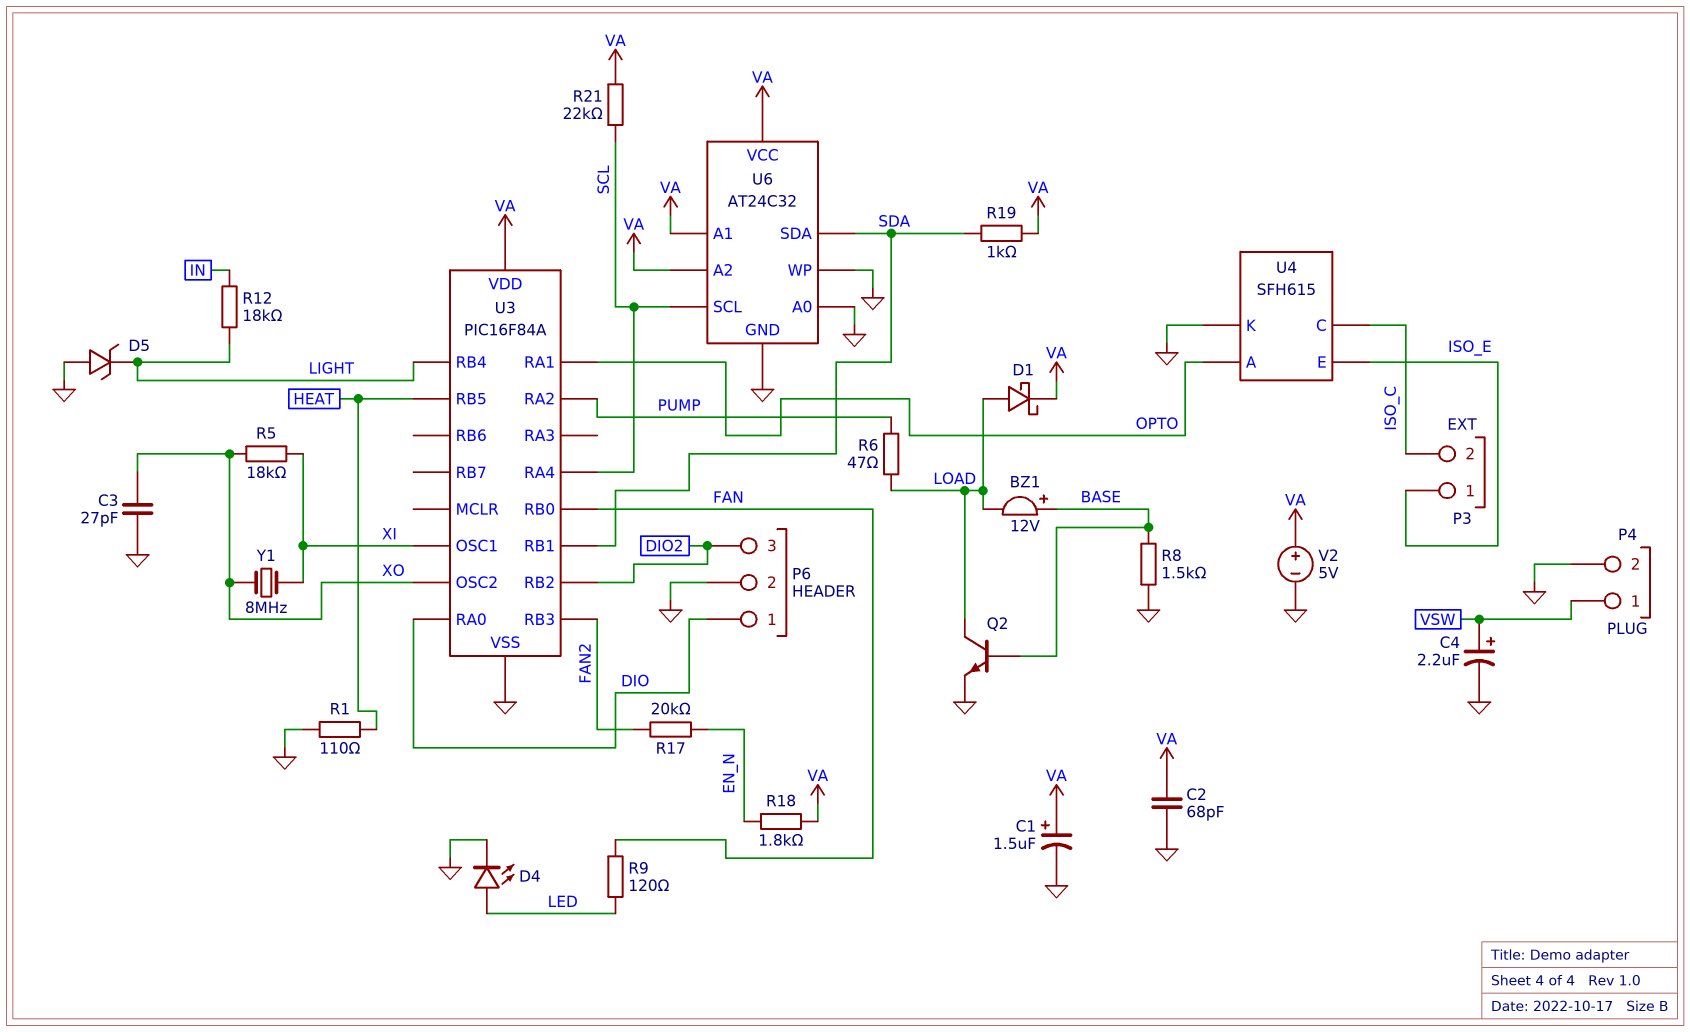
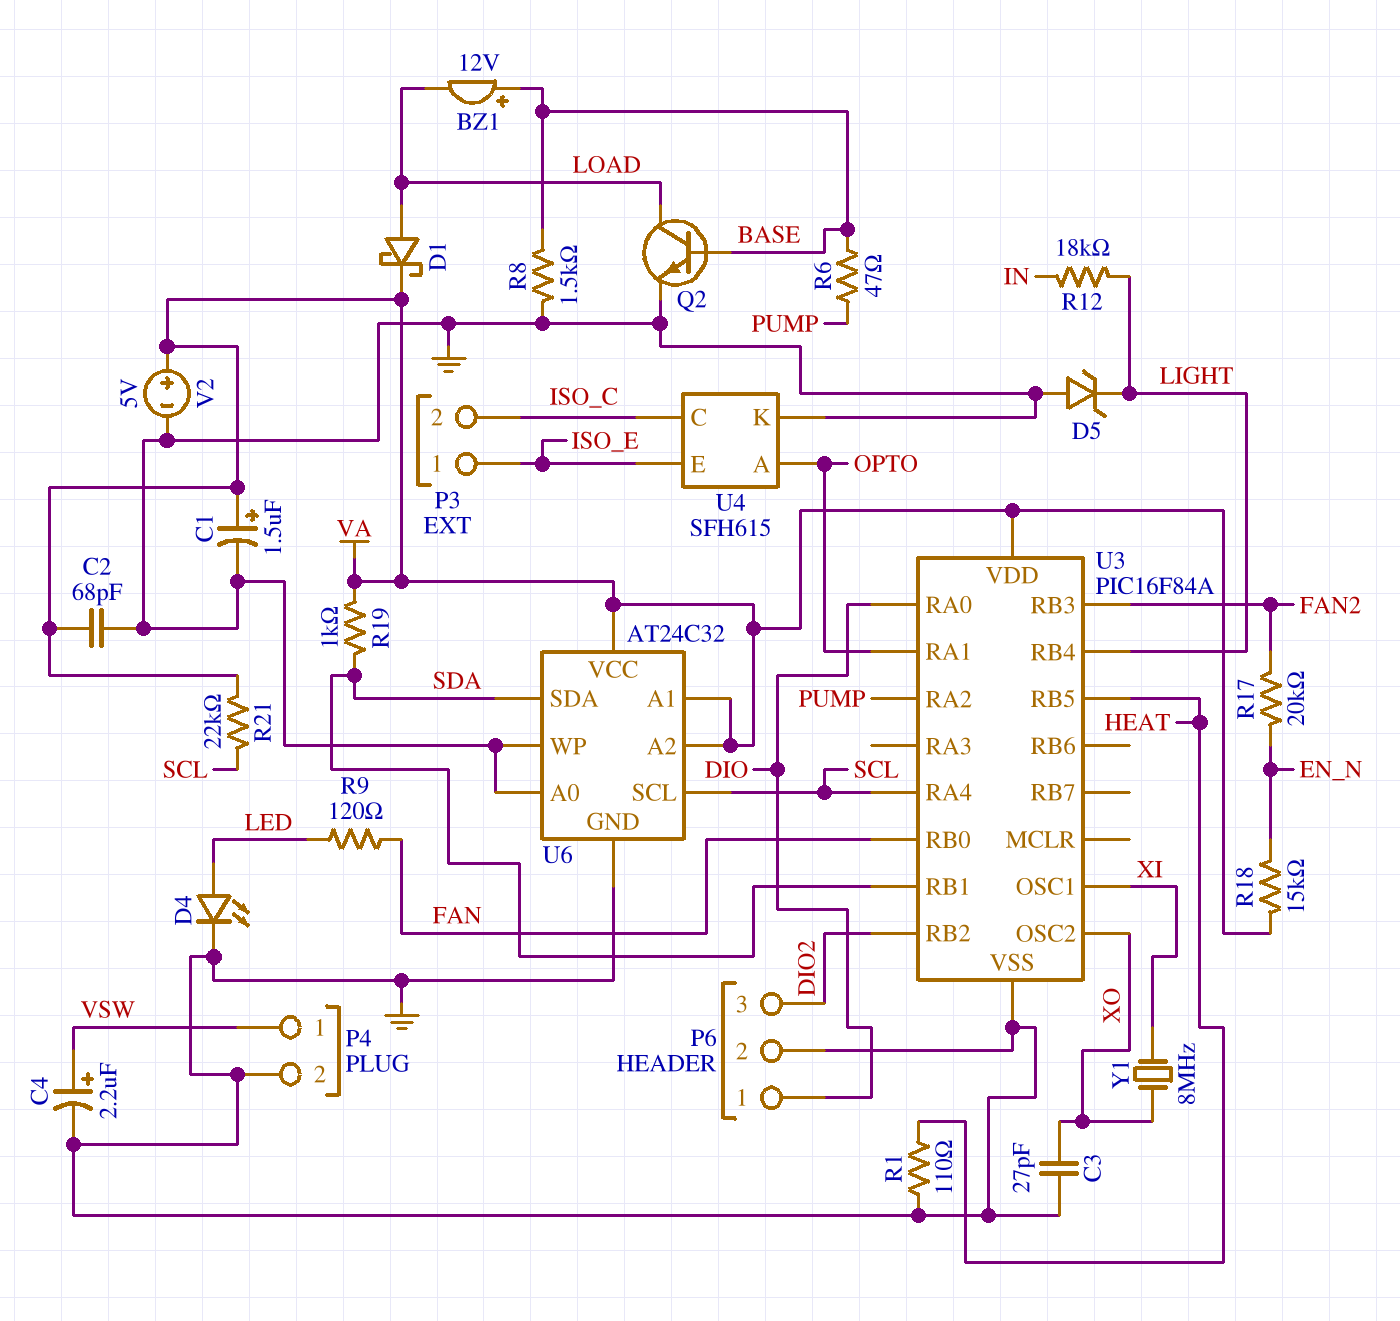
R5: 18k (XI, XO) -> none
R6: 47 (LOAD, PUMP) -> 47 (BASE, PUMP)
R18: 1.8k (EN_N, VA) -> 15k (EN_N, VA)

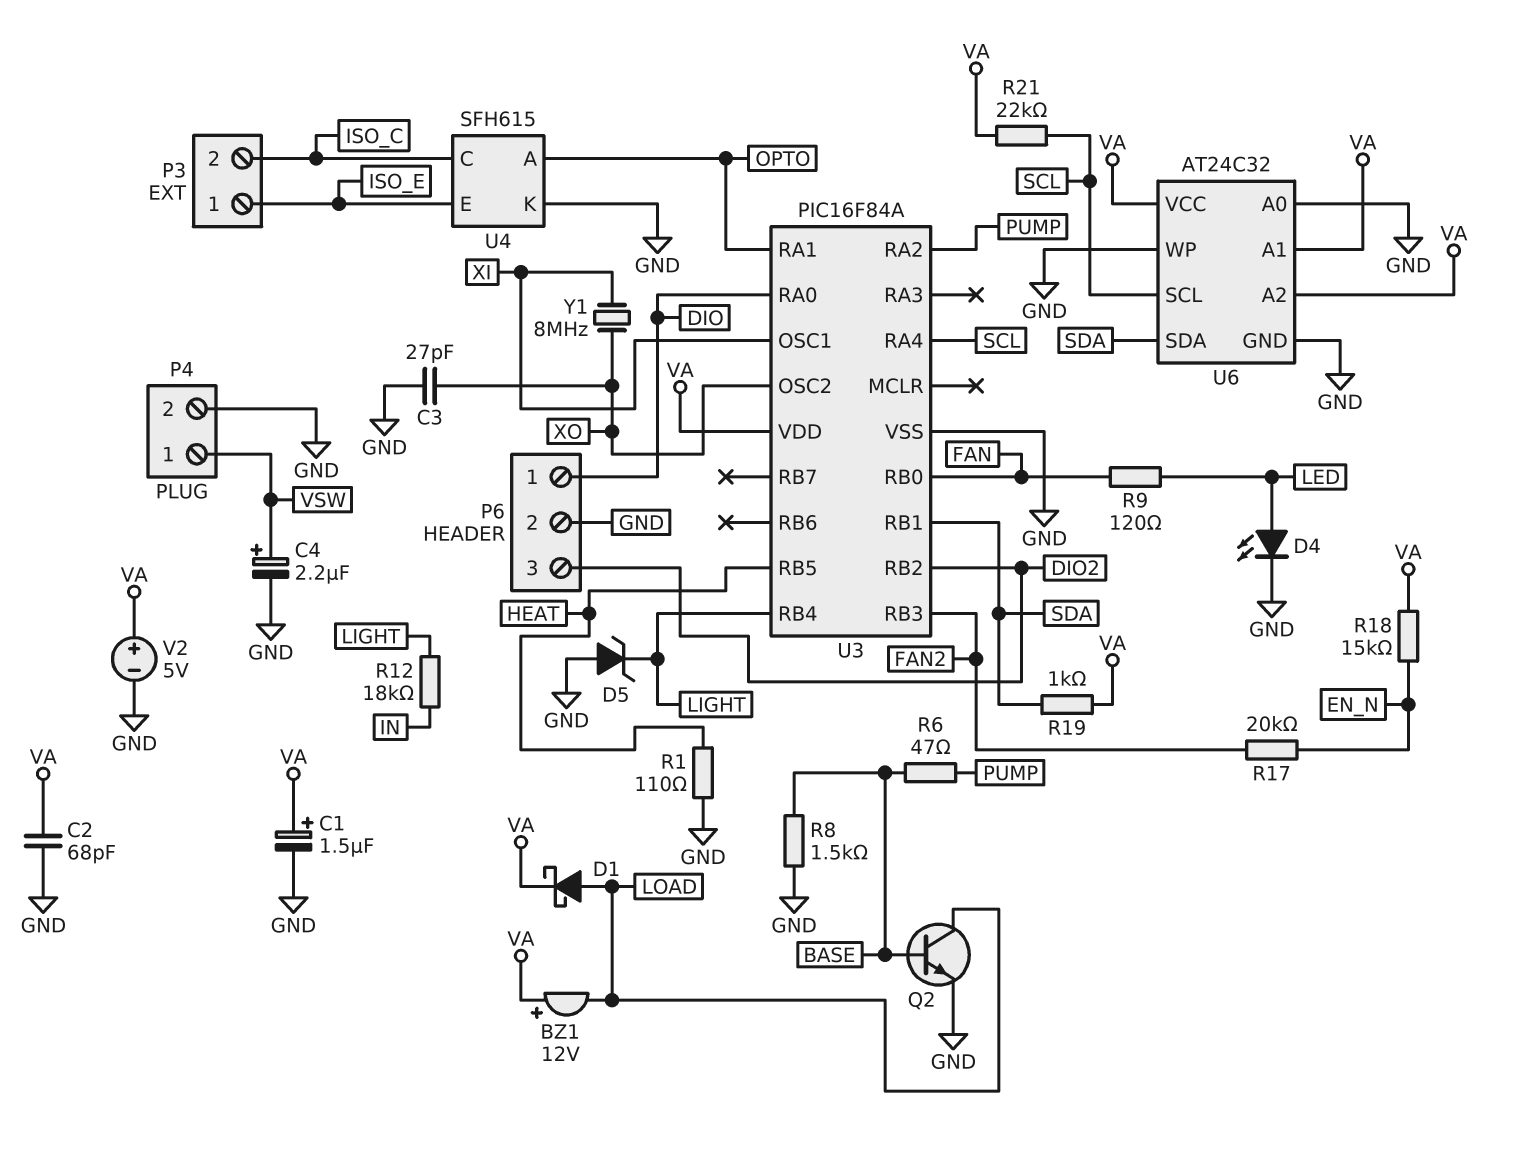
BZ1: buzzer 12V (plus BASE, minus LOAD) -> buzzer 12V (plus VA, minus LOAD)

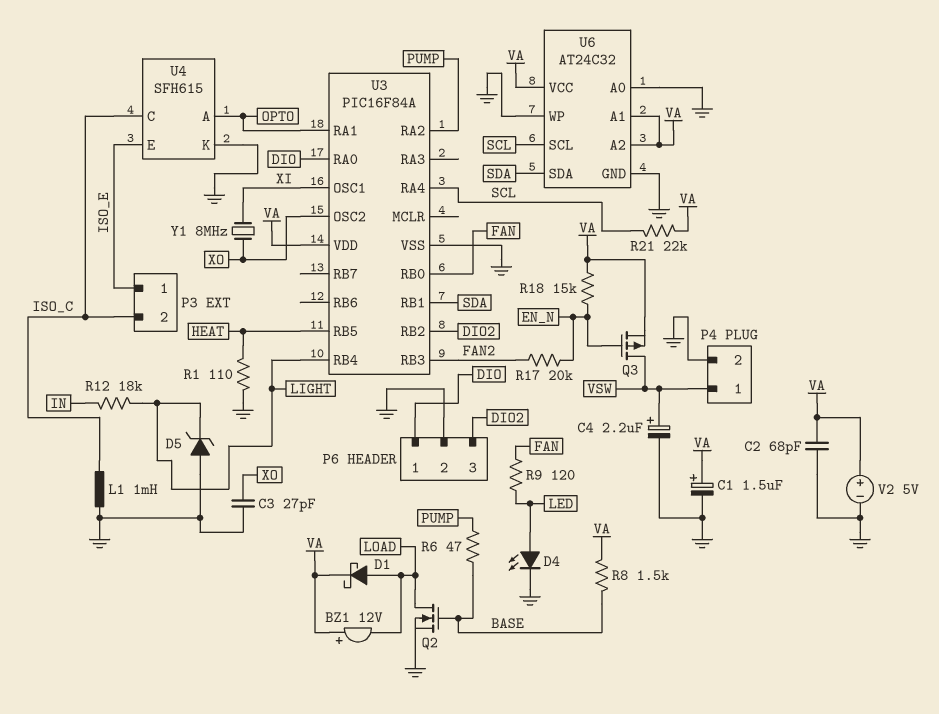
L1: none -> 1mH (GND, ISO_C)
Q2: NPN (B BASE, C LOAD, E GND) -> NMOS (G BASE, D LOAD, S GND)
Q3: none -> PMOS (G EN_N, D VSW, S VA)
R8: 1.5k (BASE, GND) -> 1.5k (BASE, VA)
R19: 1k (SDA, VA) -> none

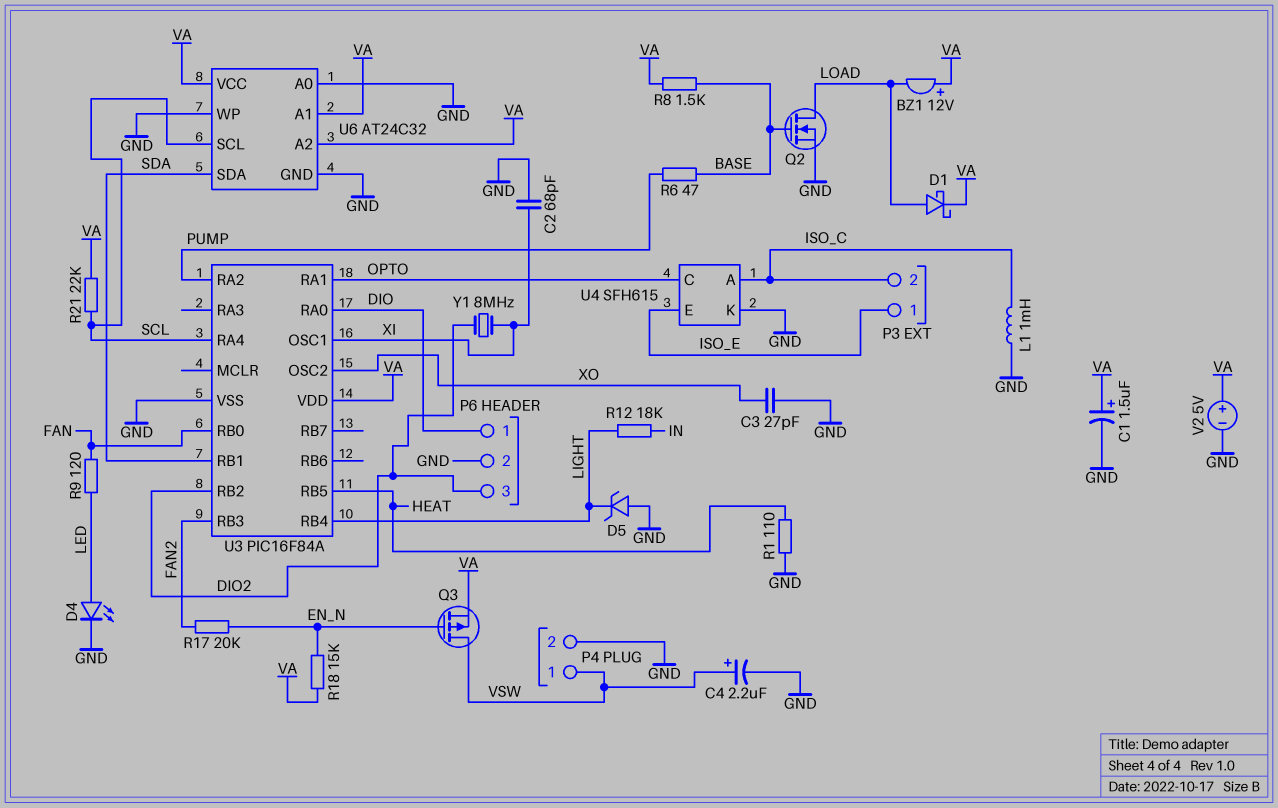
C2: 68pF (GND, VA) -> 68pF (GND, XI)
U4 pin A: OPTO -> ISO_C
U4 pin C: ISO_C -> OPTO
Y1: 8MHz (XI, XO) -> 8MHz (DIO2, XI)

